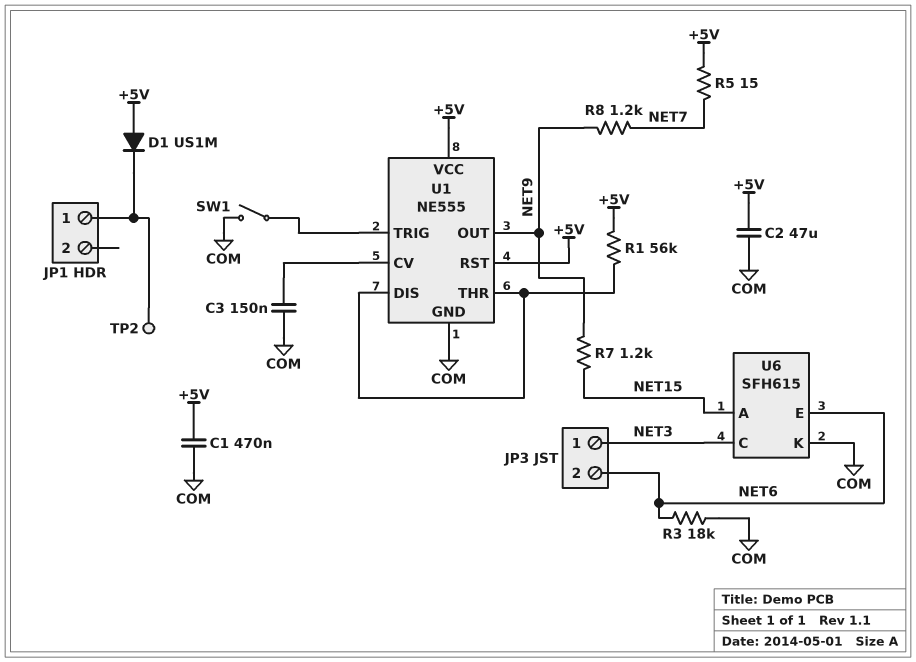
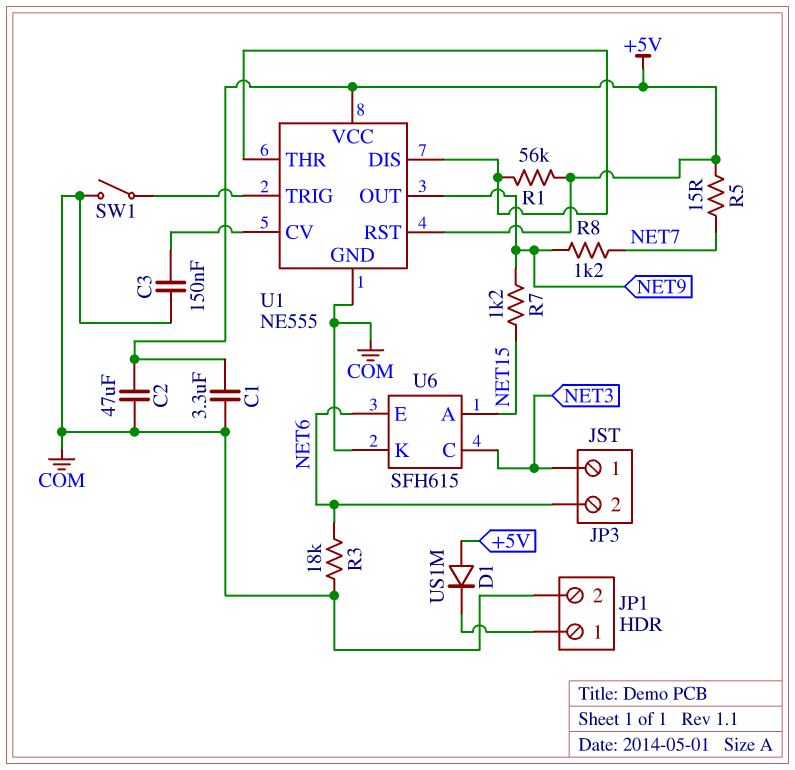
C1: 470nF (+5V, COM) -> 3.3uF (+5V, COM)
JP1 pin 2: none -> COM
TP2: test point (JP1/1) -> none

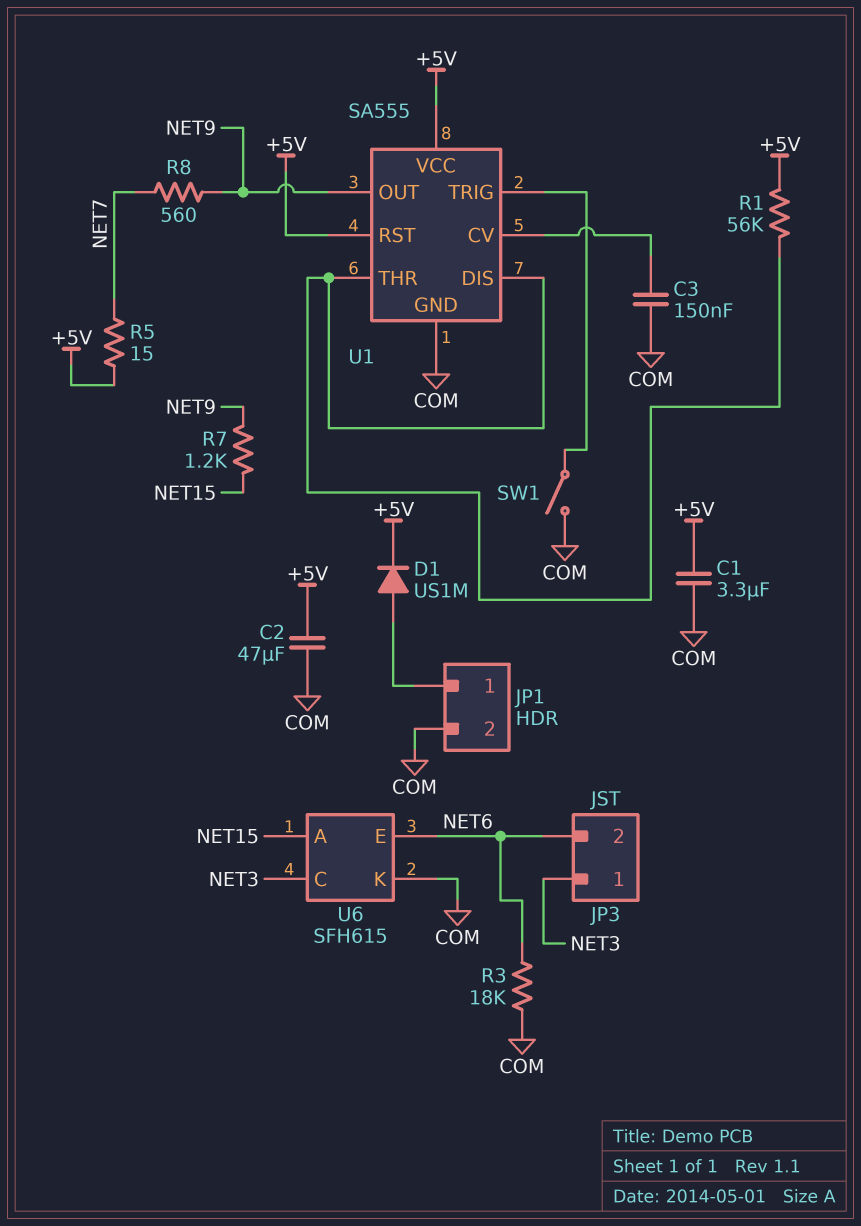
D1: diode US1M (A +5V, K JP1/1) -> diode US1M (A JP1/1, K +5V)
R8: 1.2k (NET7, NET9) -> 560 (NET7, NET9)
U1: NE555 -> SA555

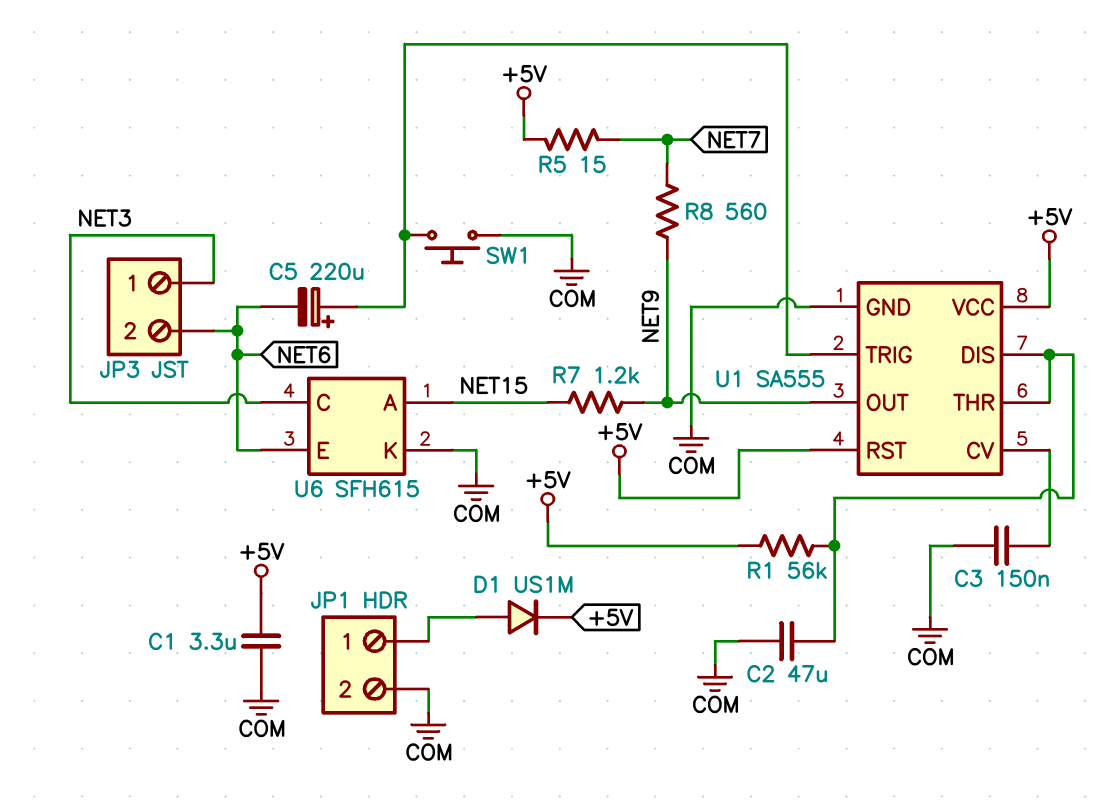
C2: 47uF (+5V, COM) -> 47uF (COM, U1/DIS)
C5: none -> 220uF (plus U1/TRIG, minus NET6)
R3: 18k (COM, NET6) -> none
SW1: switch (COM, U1/TRIG) -> button (COM, U1/TRIG)

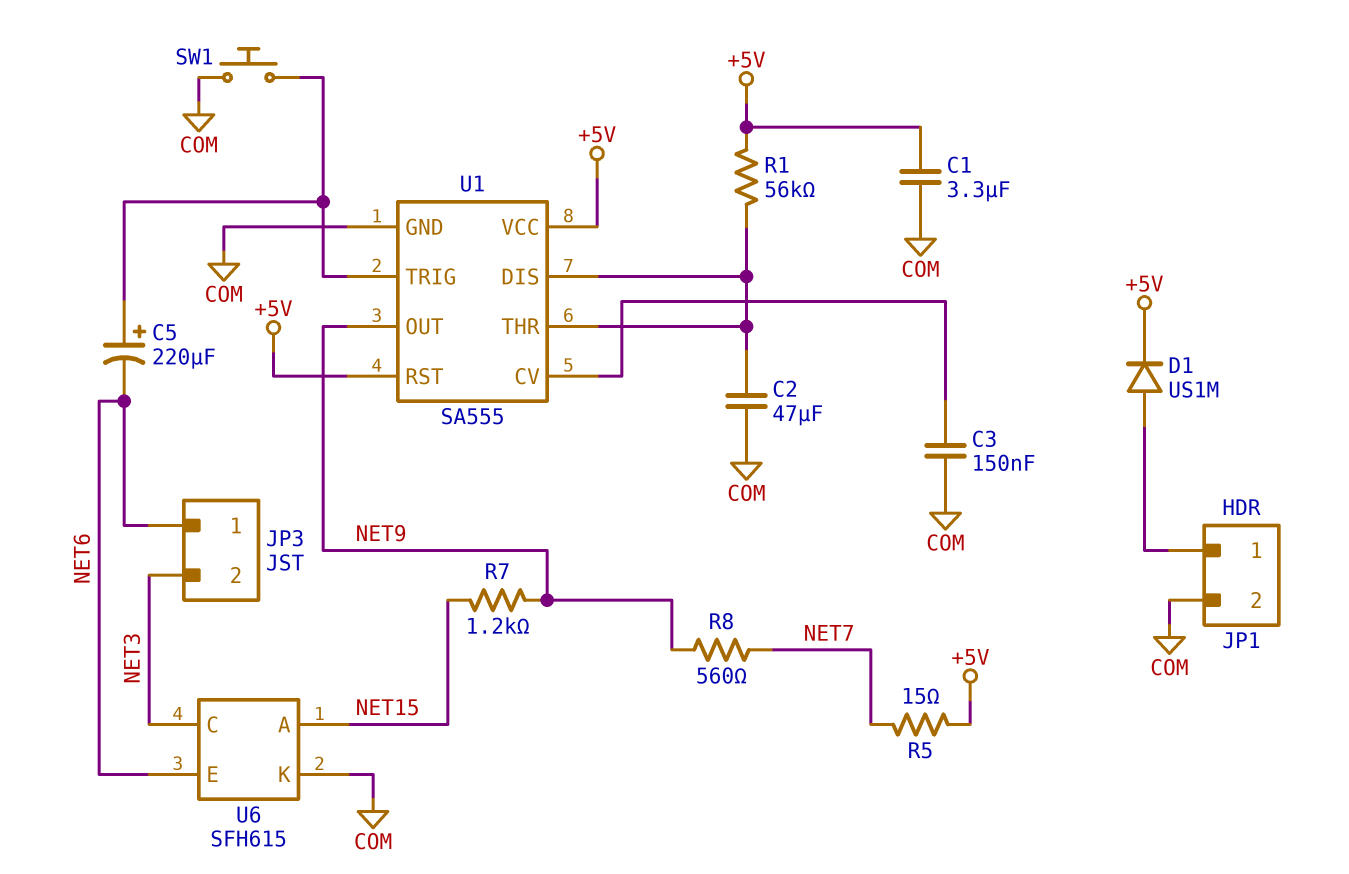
JP3 pin 1: NET3 -> NET6
JP3 pin 2: NET6 -> NET3

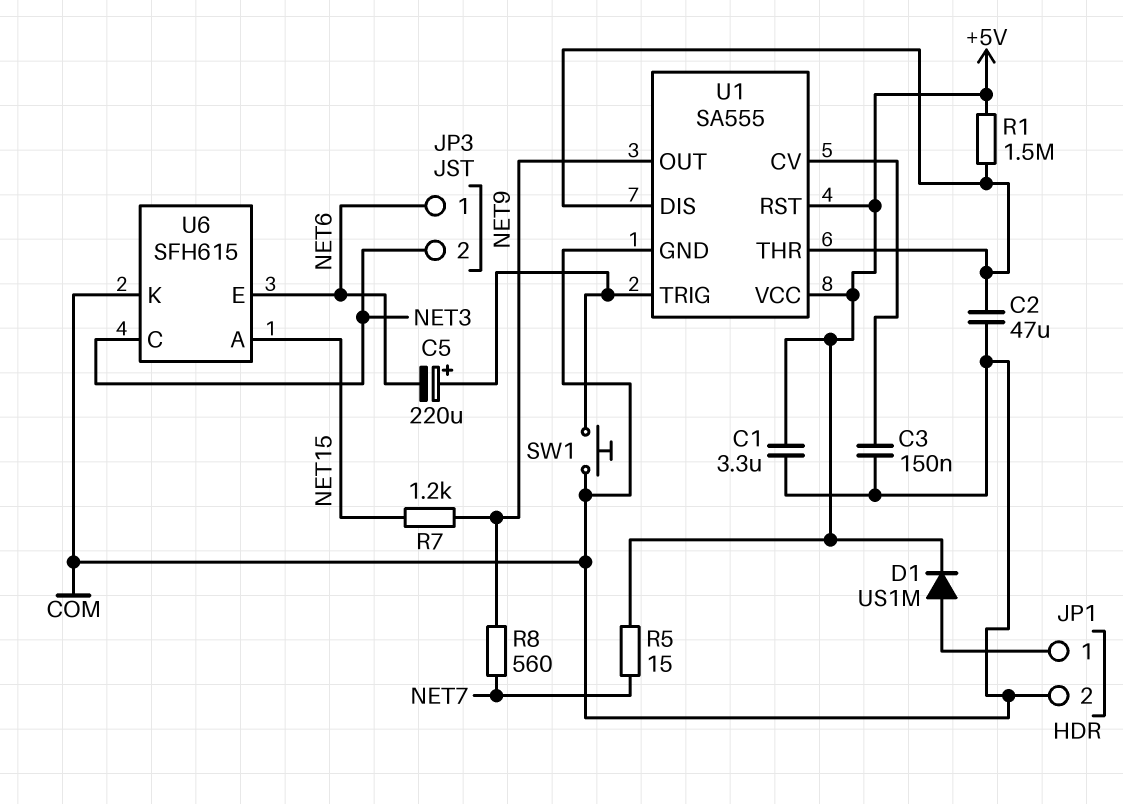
R1: 56k (+5V, U1/DIS) -> 1.5M (+5V, U1/DIS)

